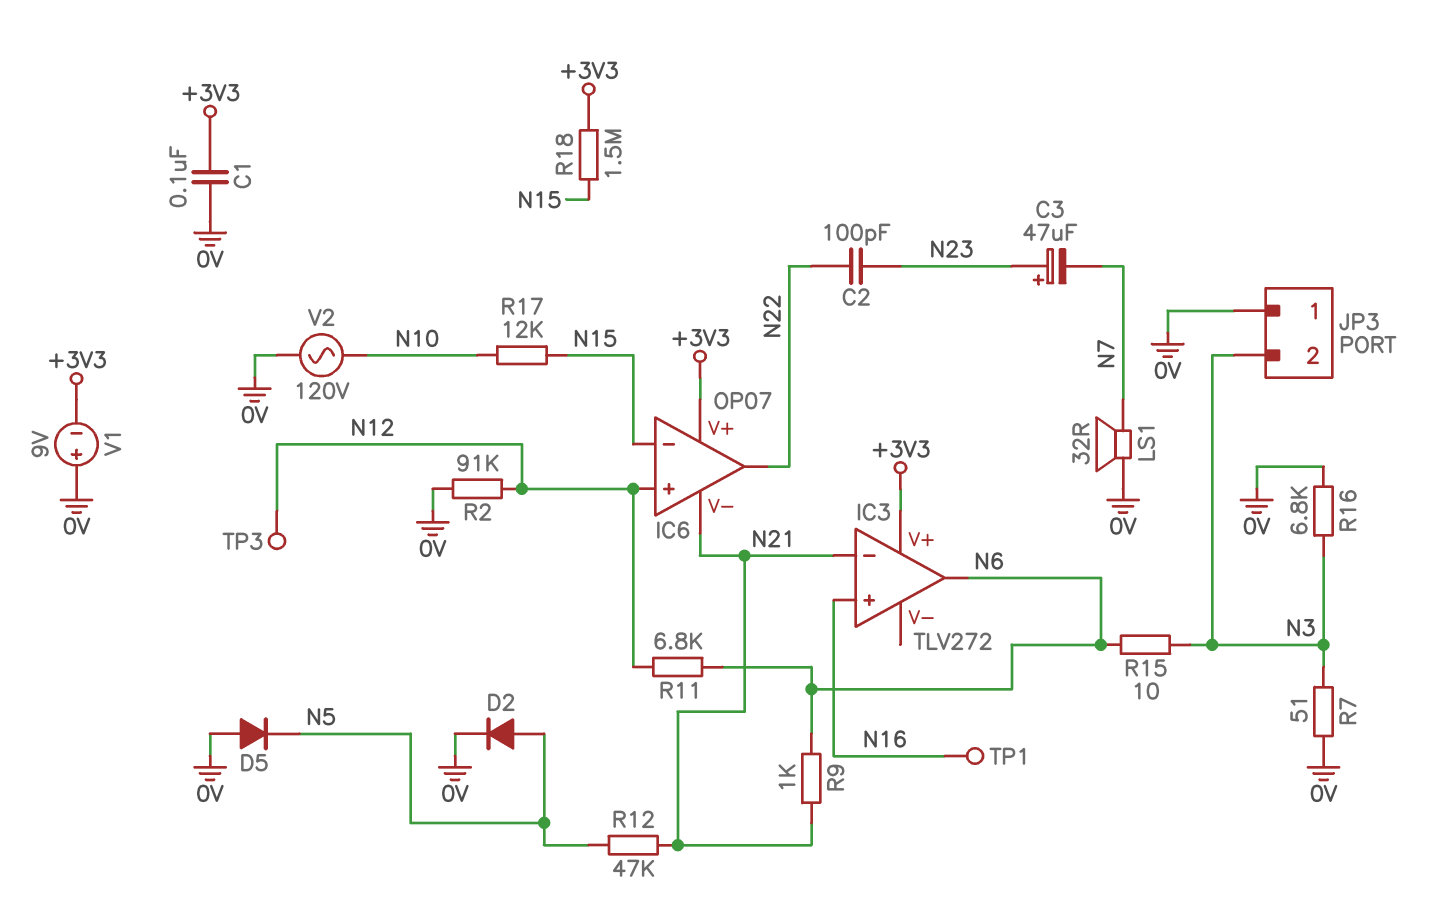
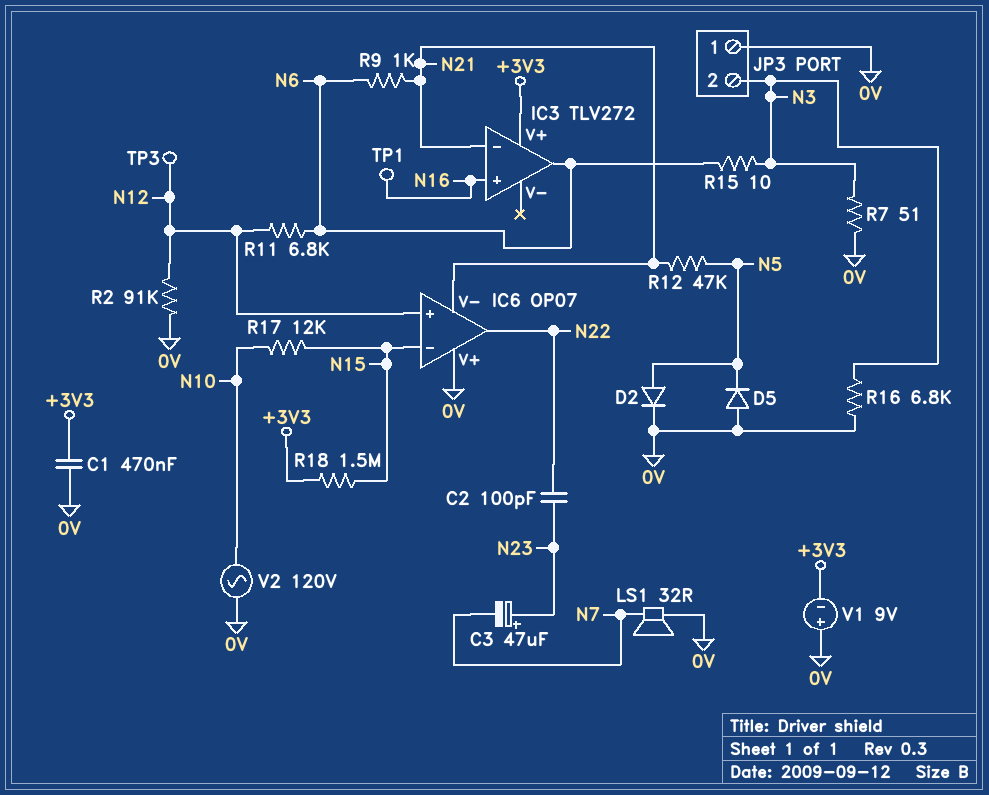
C1: 100nF (+3V3, 0V) -> 470nF (+3V3, 0V)
IC6 pin V+: +3V3 -> 0V

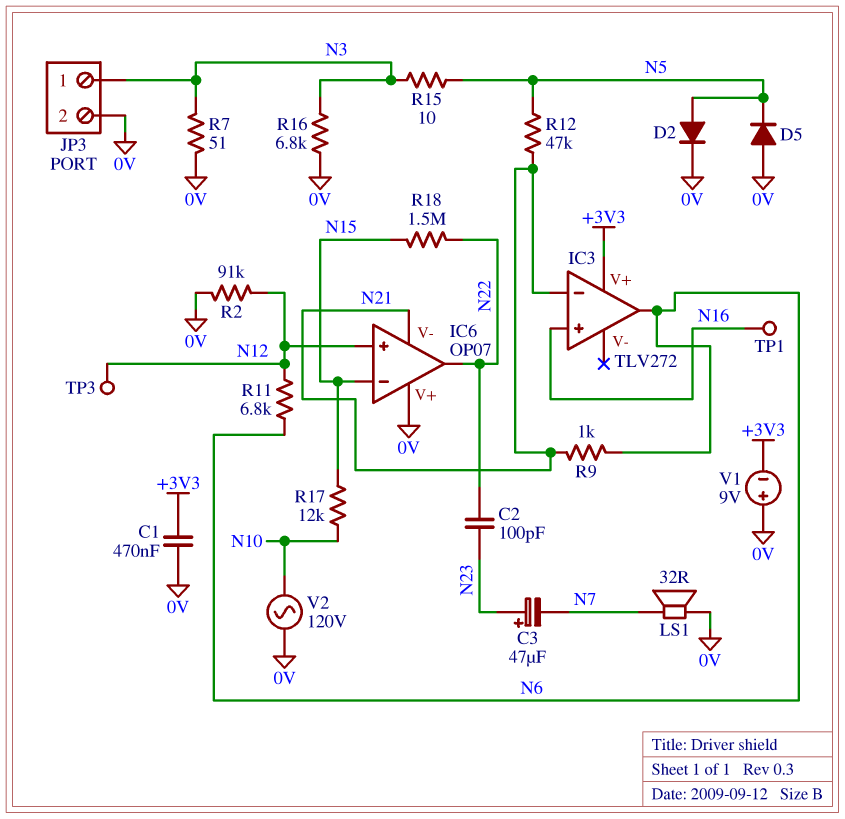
JP3 pin 1: 0V -> N3
JP3 pin 2: N3 -> 0V
R15: 10 (N3, N6) -> 10 (N3, N5)
R18: 1.5M (+3V3, N15) -> 1.5M (N15, N22)

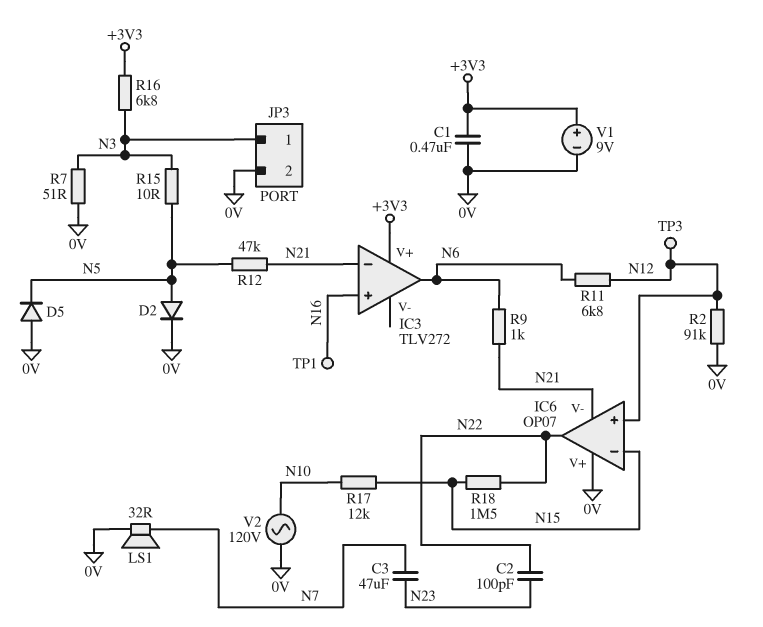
C3: 47uF (plus N23, minus N7) -> 47uF (N7, N23)
R16: 6.8k (0V, N3) -> 6.8k (+3V3, N3)
V1: 9V (plus 0V, minus +3V3) -> 9V (plus +3V3, minus 0V)

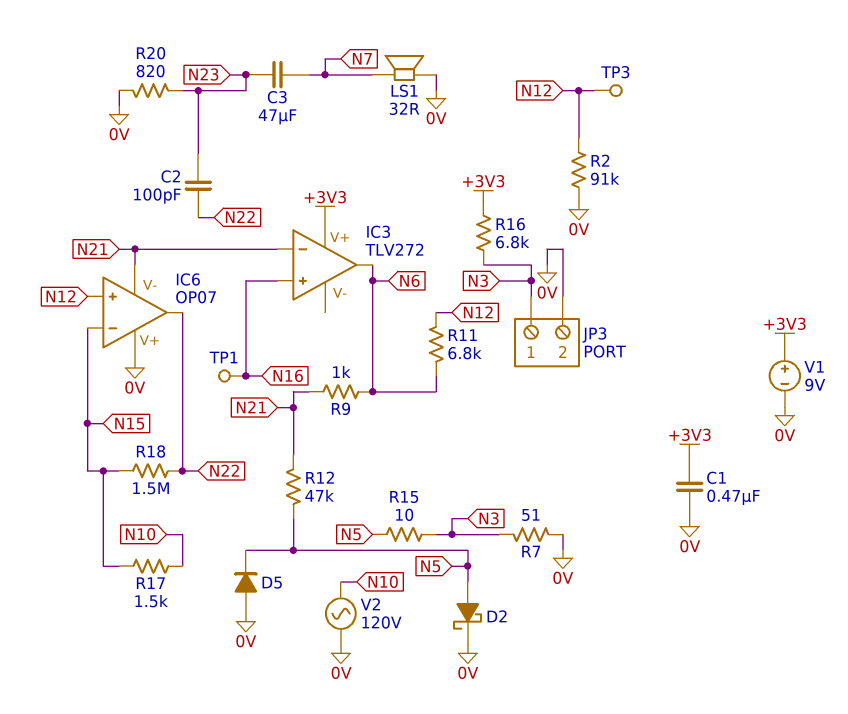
D2: diode (A N5, K 0V) -> schottky (A N5, K 0V)
R17: 12k (N10, N15) -> 1.5k (N10, N15)
R20: none -> 820 (0V, N23)

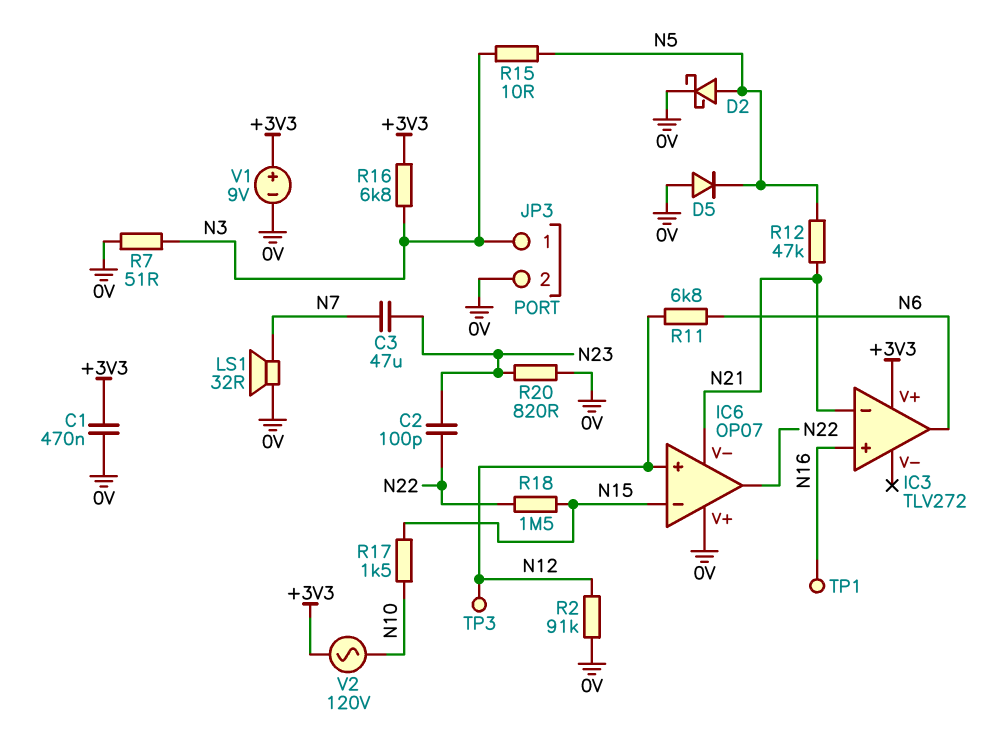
R9: 1k (N6, N21) -> none
V2: AC 120V (0V, N10) -> AC 120V (+3V3, N10)

